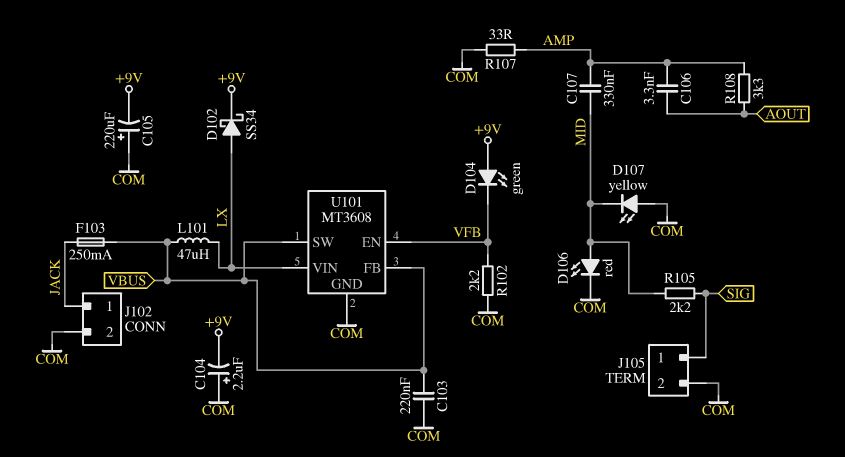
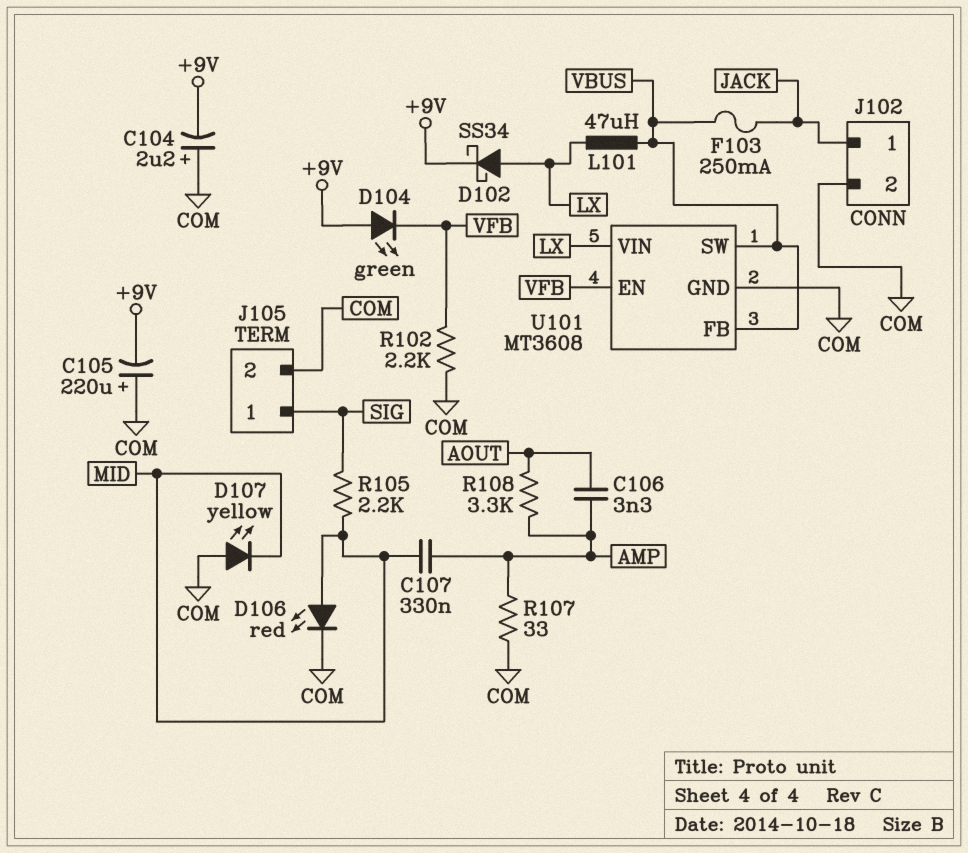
C103: 220nF (COM, VBUS) -> none

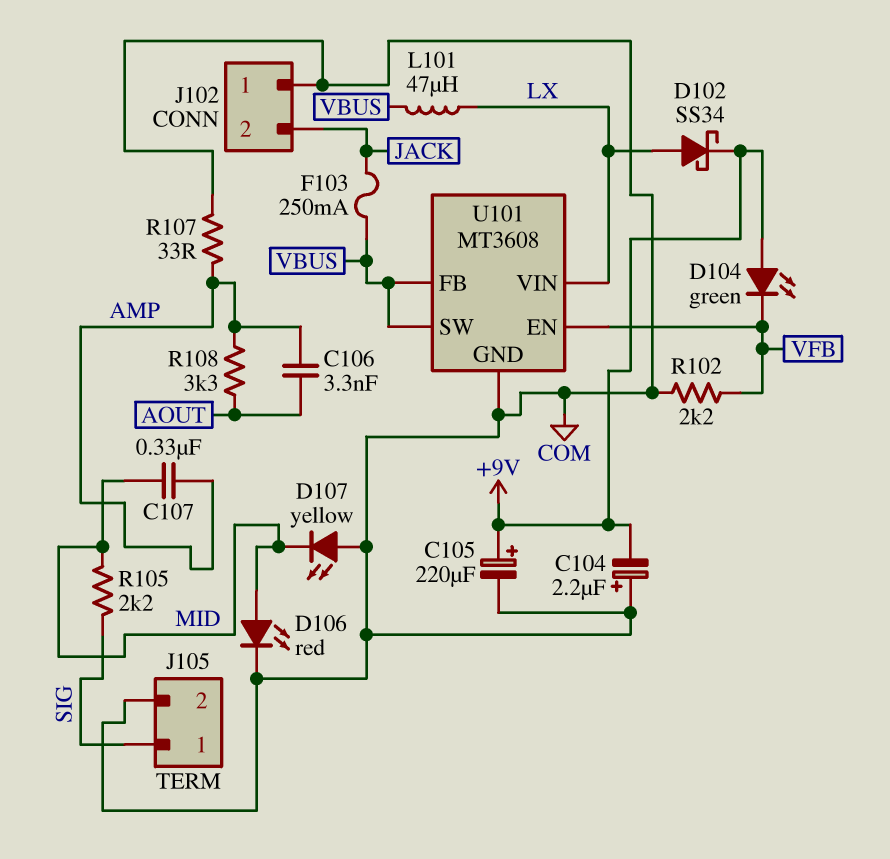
C105: 220uF (plus COM, minus +9V) -> 220uF (plus +9V, minus COM)
J102 pin 1: JACK -> COM
J102 pin 2: COM -> JACK

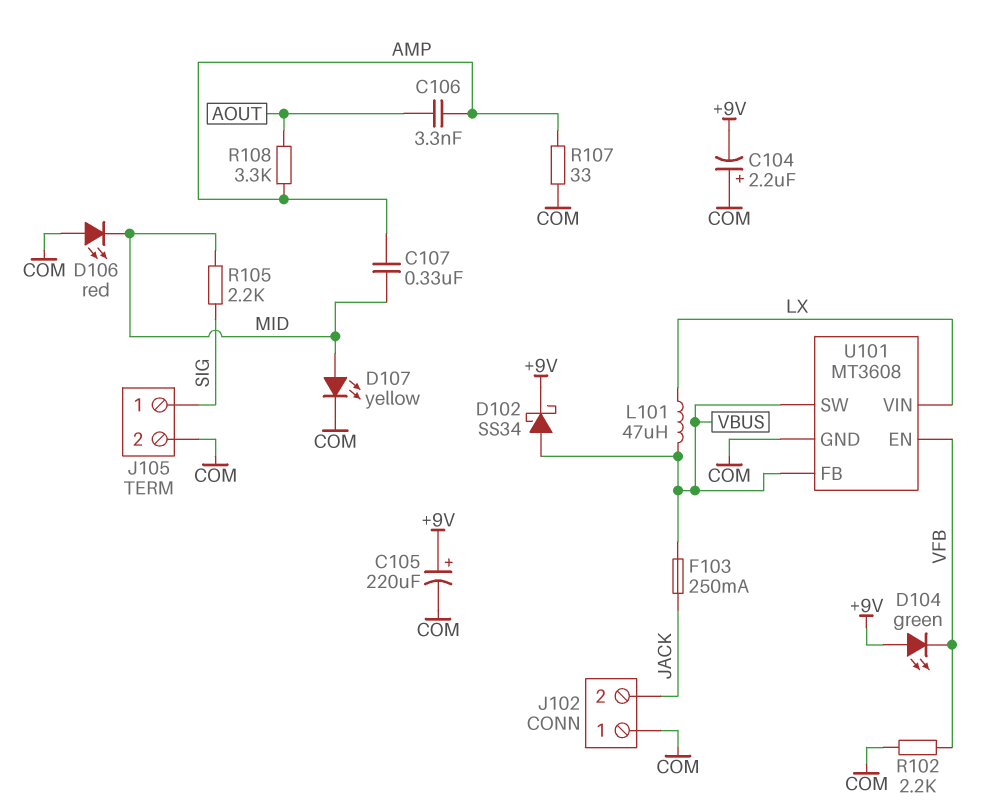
D102: schottky SS34 (A LX, K +9V) -> schottky SS34 (A VBUS, K +9V)
D106: LED red (A MID, K COM) -> LED red (A COM, K MID)
D107: LED yellow (A COM, K MID) -> LED yellow (A MID, K COM)

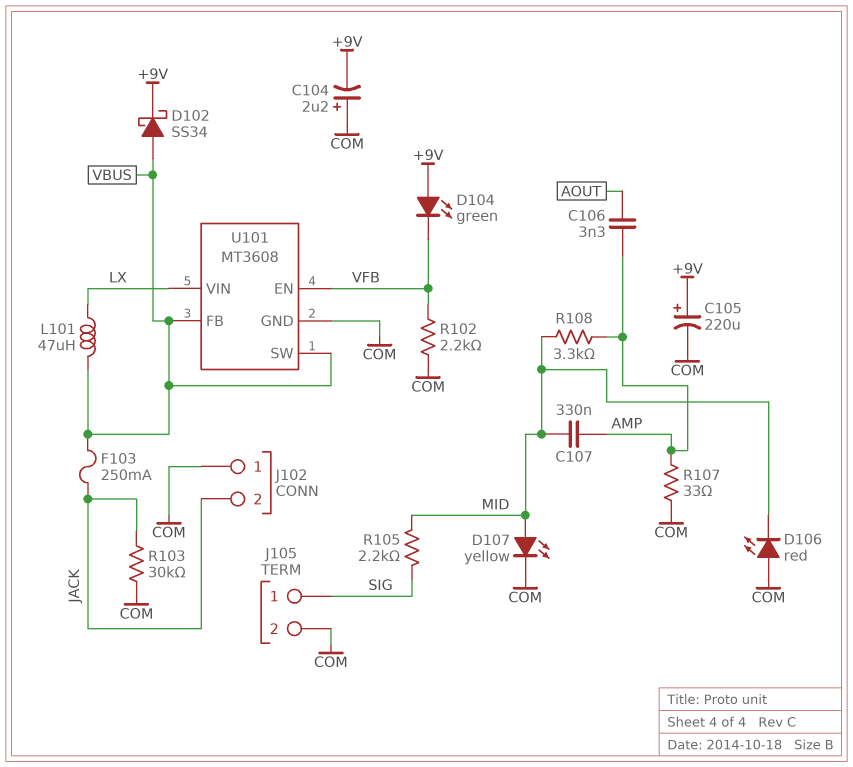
R103: none -> 30k (COM, JACK)
R108: 3.3k (AMP, AOUT) -> 3.3k (AMP, MID)

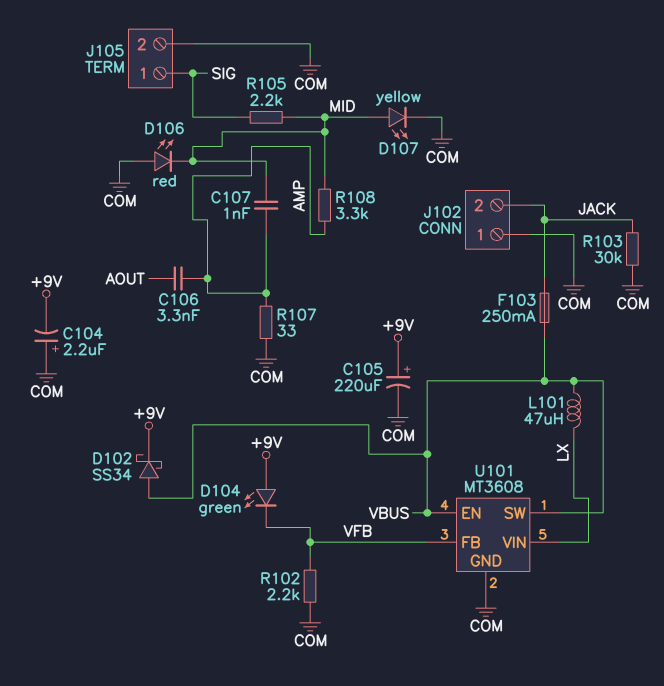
C107: 330nF (AMP, MID) -> 1nF (AMP, MID)
U101 pin EN: VFB -> VBUS
U101 pin FB: VBUS -> VFB

